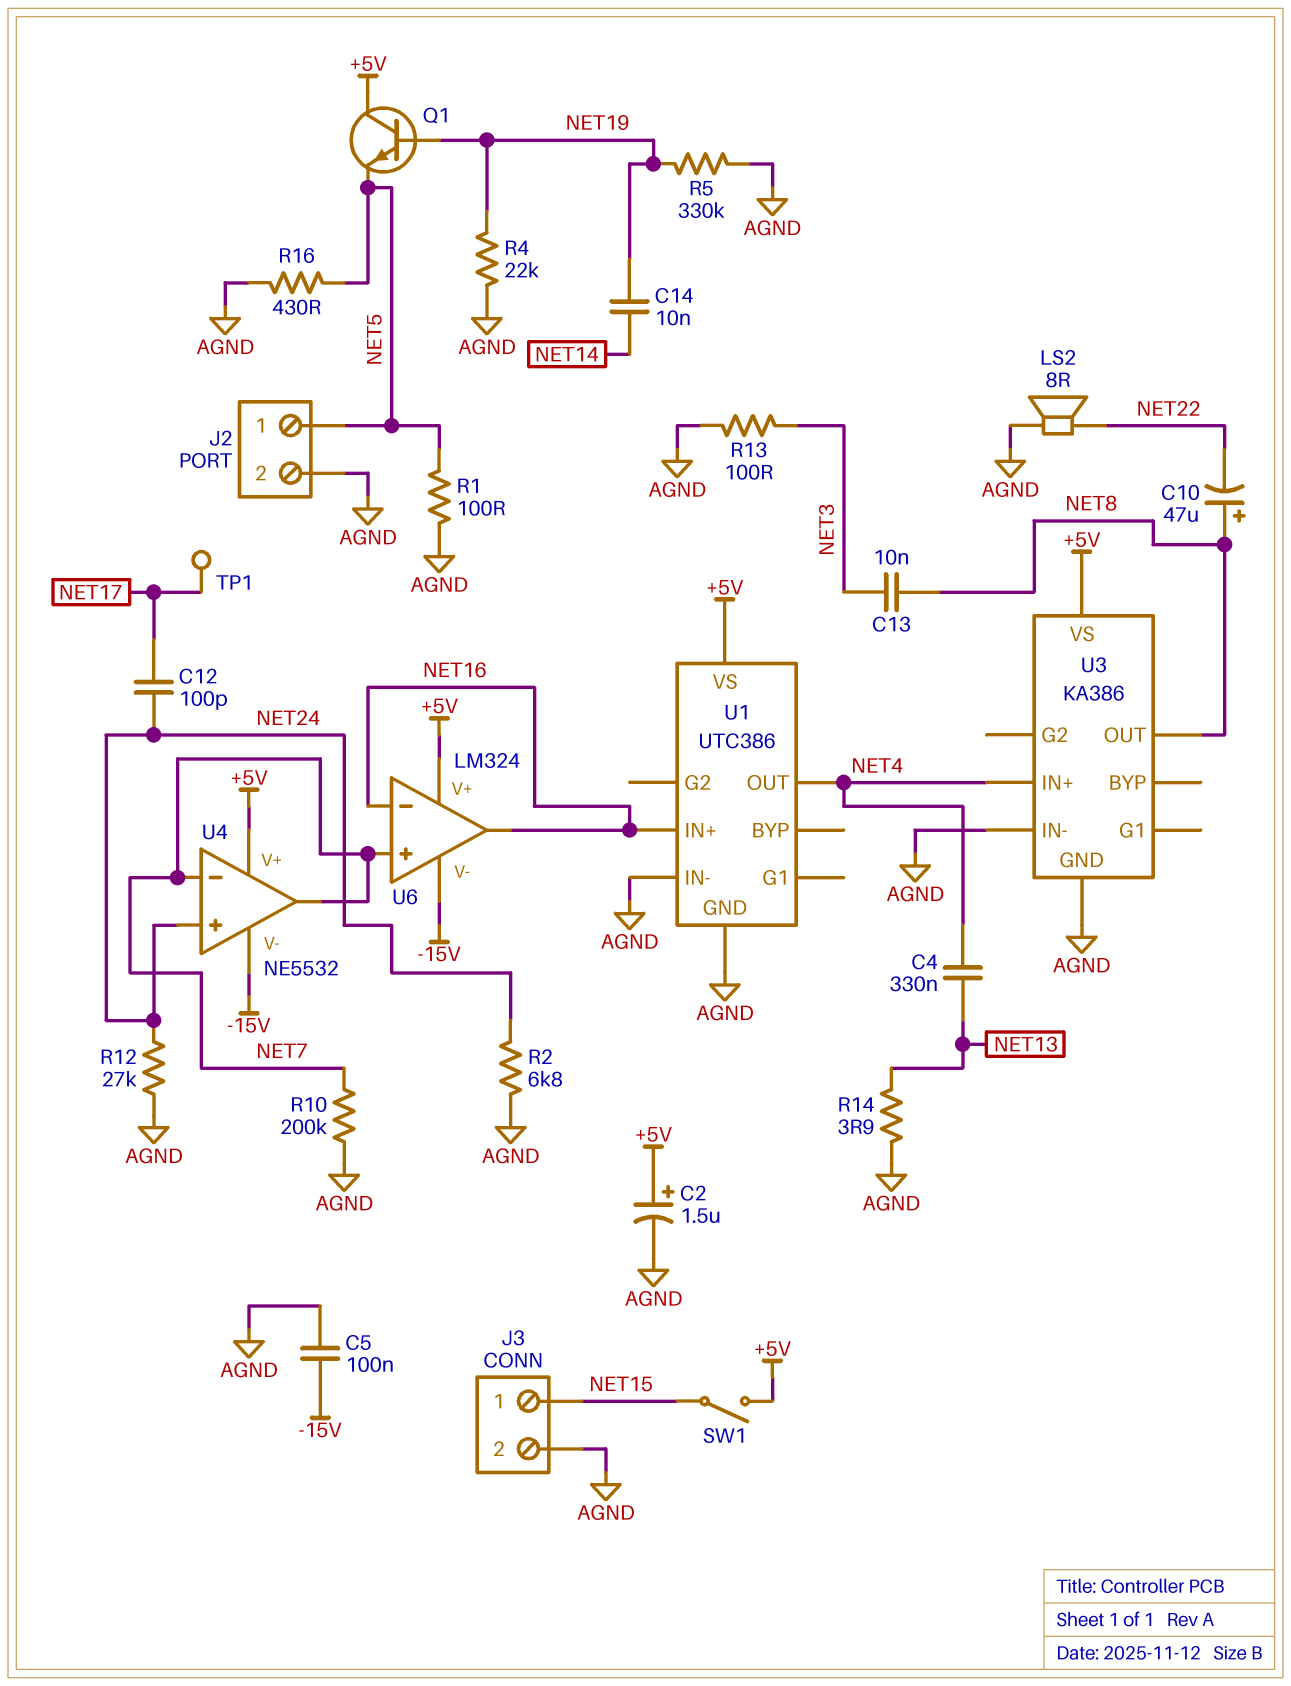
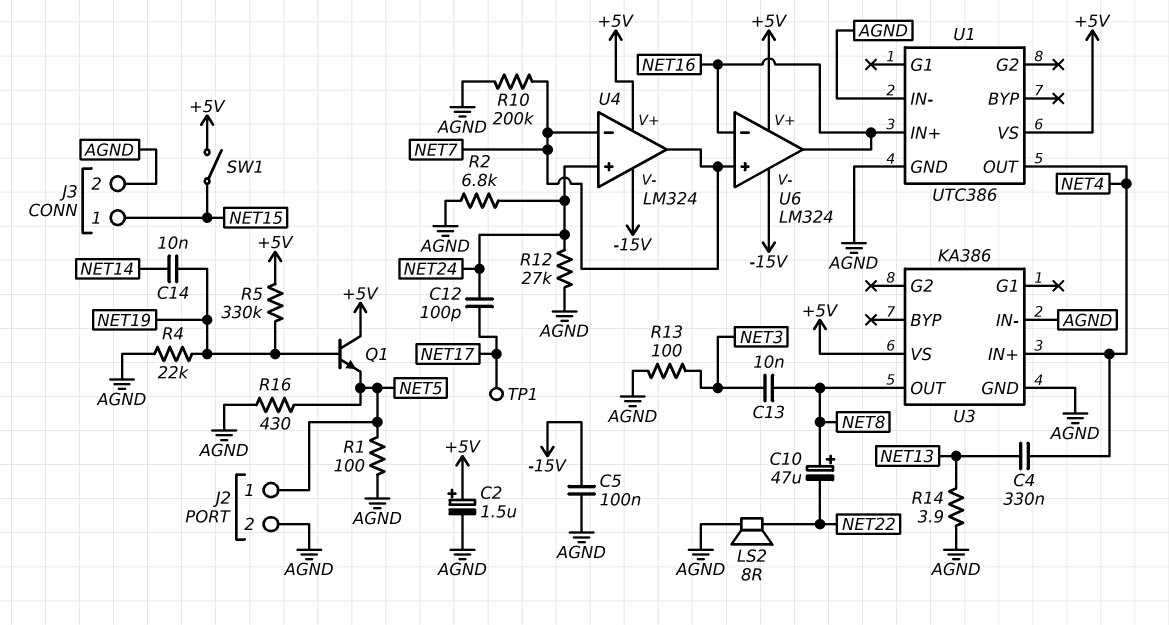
R5: 330k (AGND, NET19) -> 330k (+5V, NET19)
U4: NE5532 -> LM324

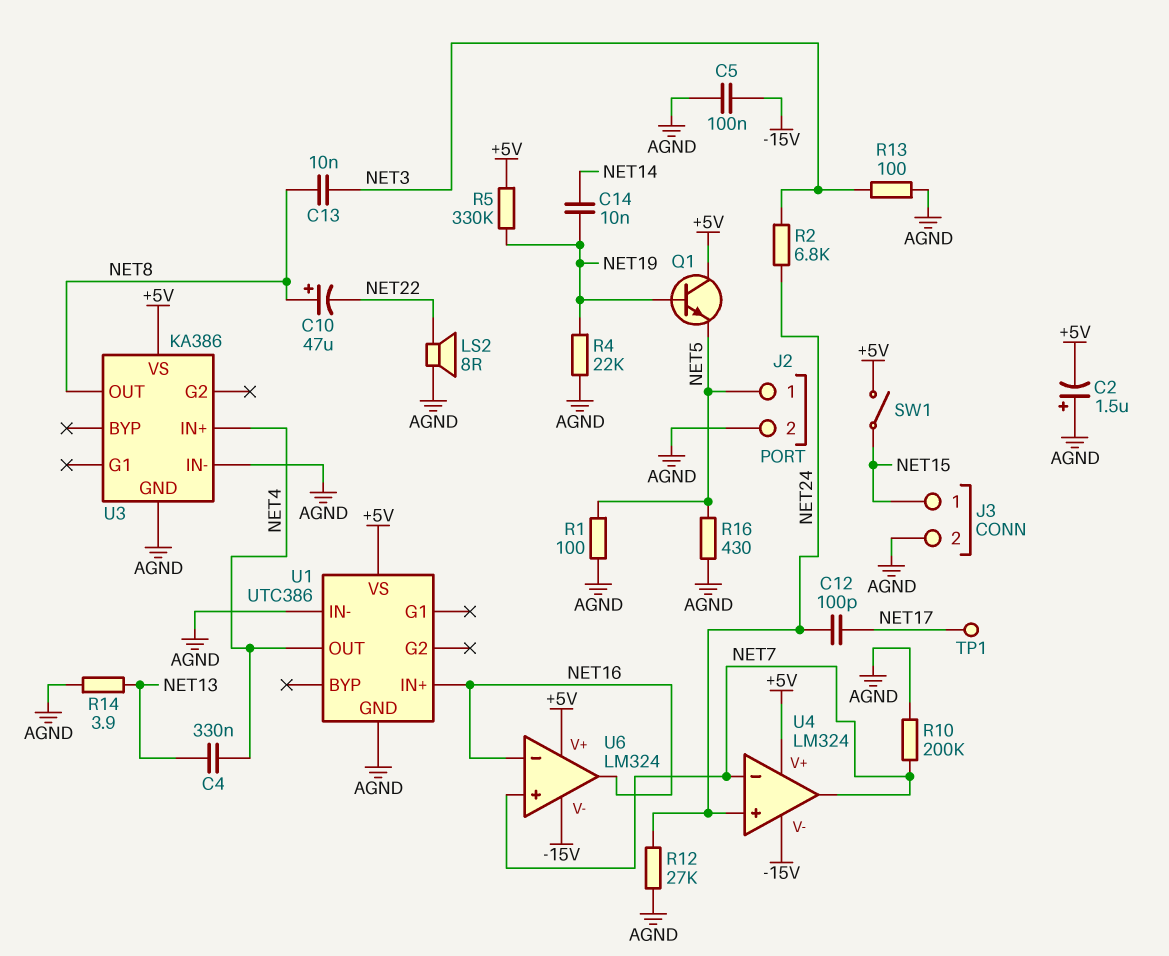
C2: 1.5uF (plus +5V, minus AGND) -> 1.5uF (plus AGND, minus +5V)
R2: 6.8k (AGND, NET24) -> 6.8k (NET3, NET24)

